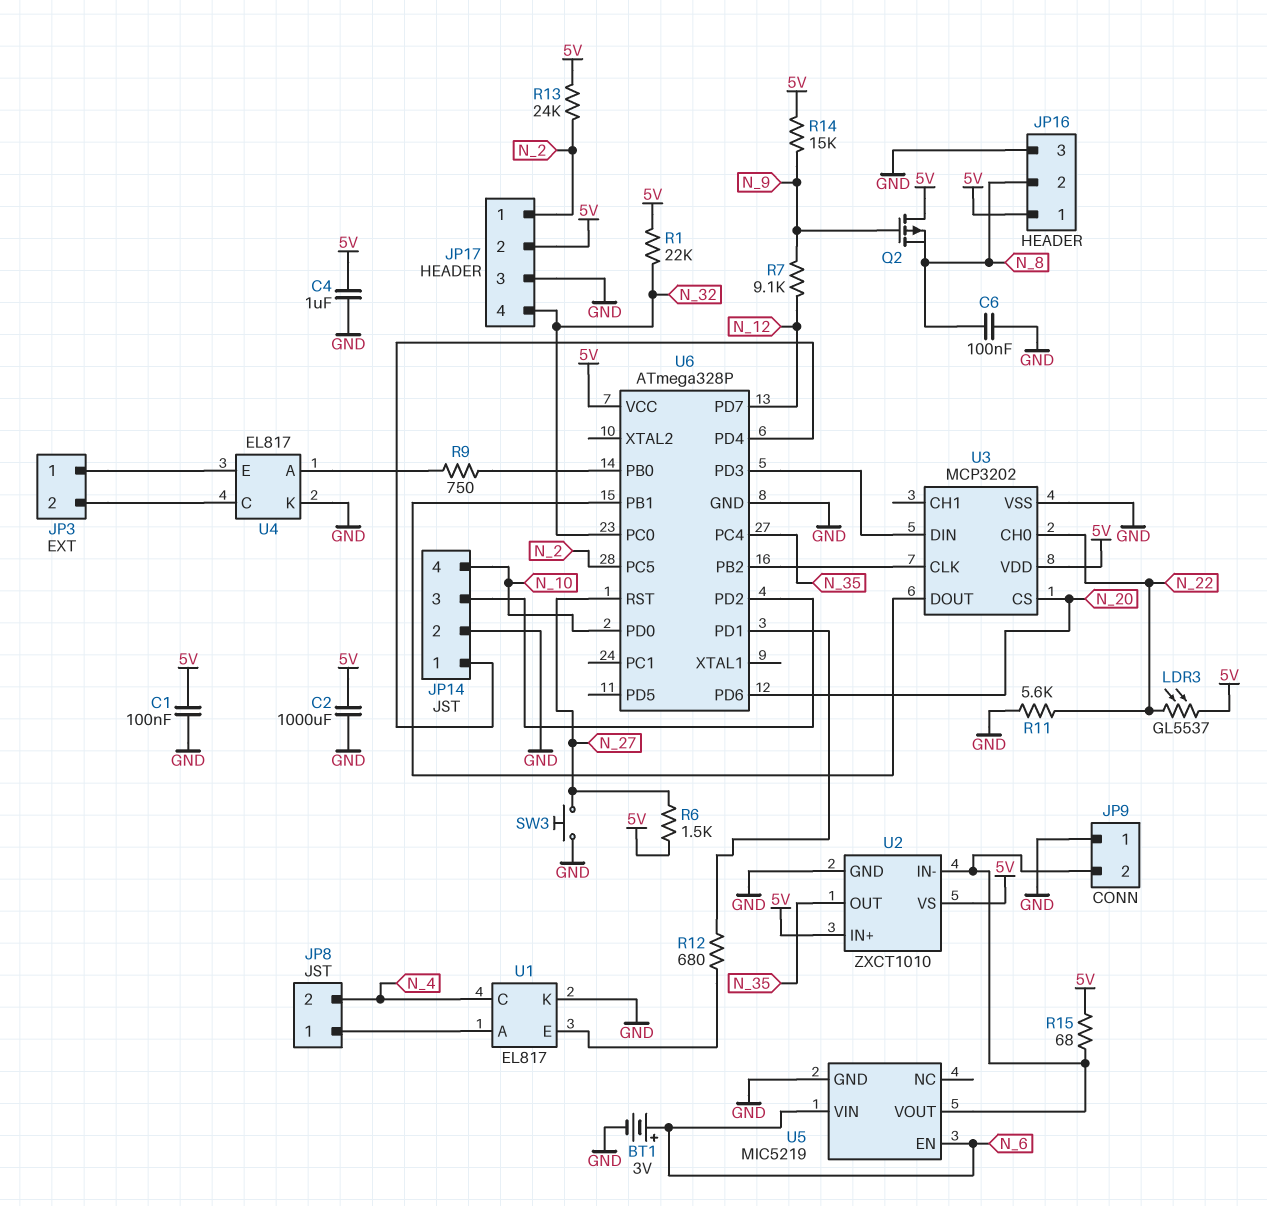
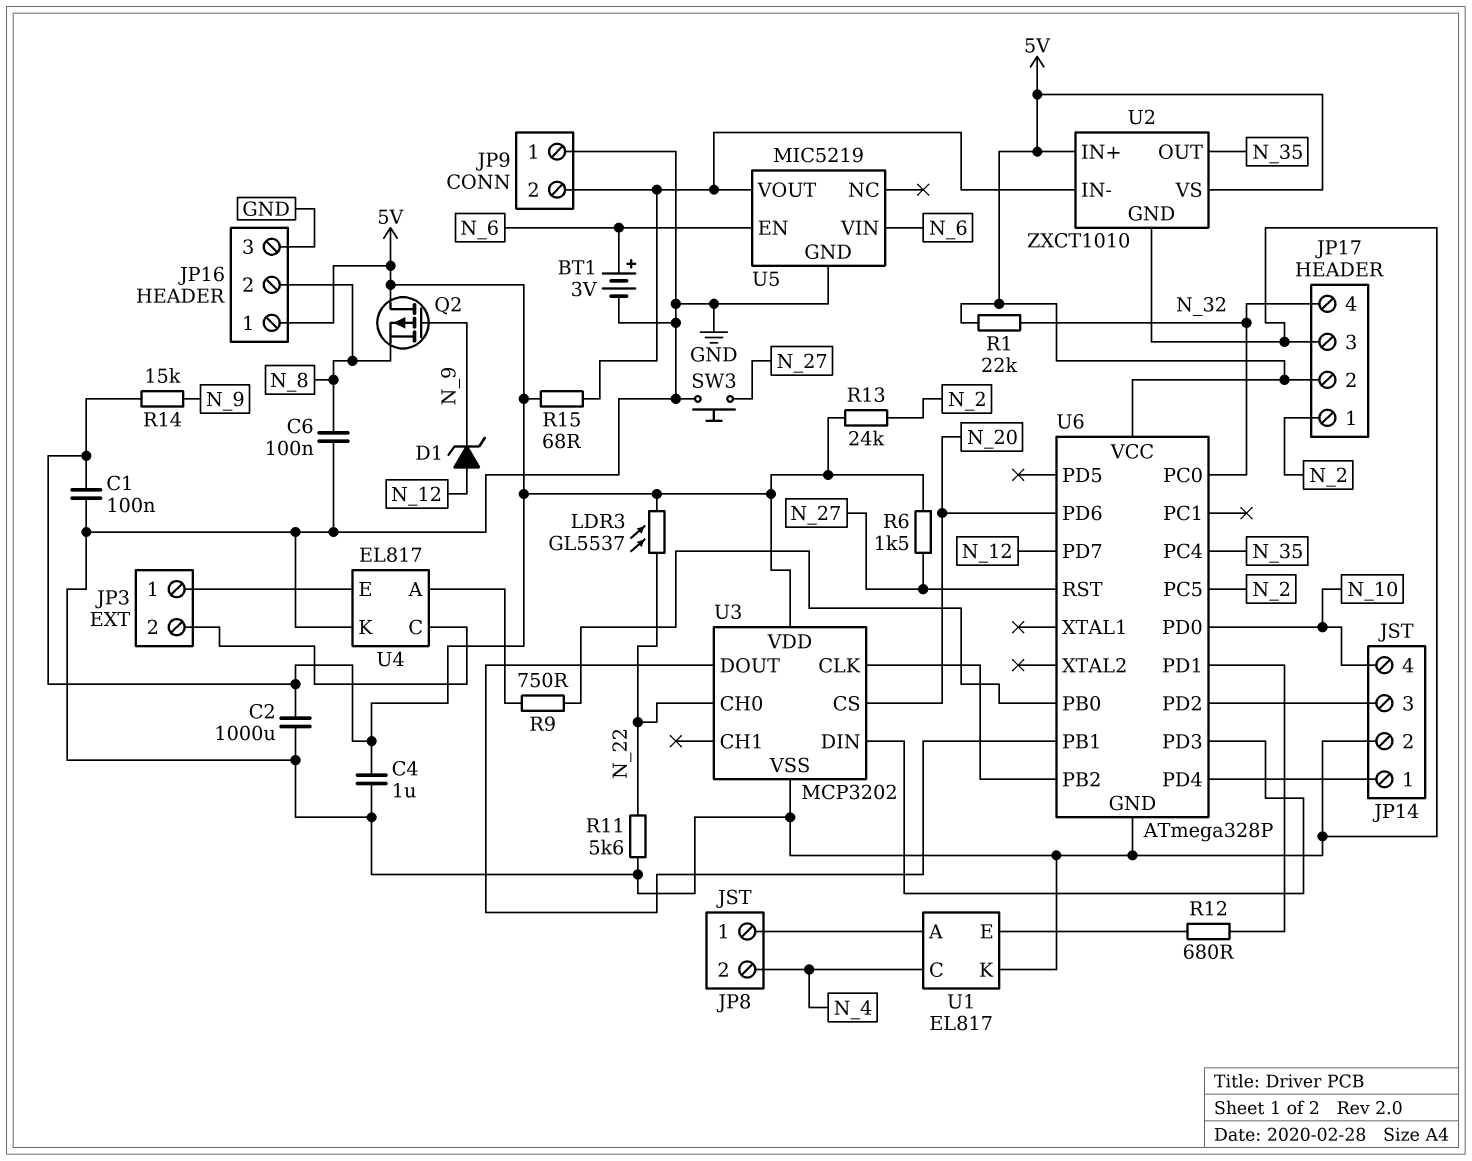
D1: none -> zener (A N_12, K N_9)
R7: 9.1k (N_9, N_12) -> none

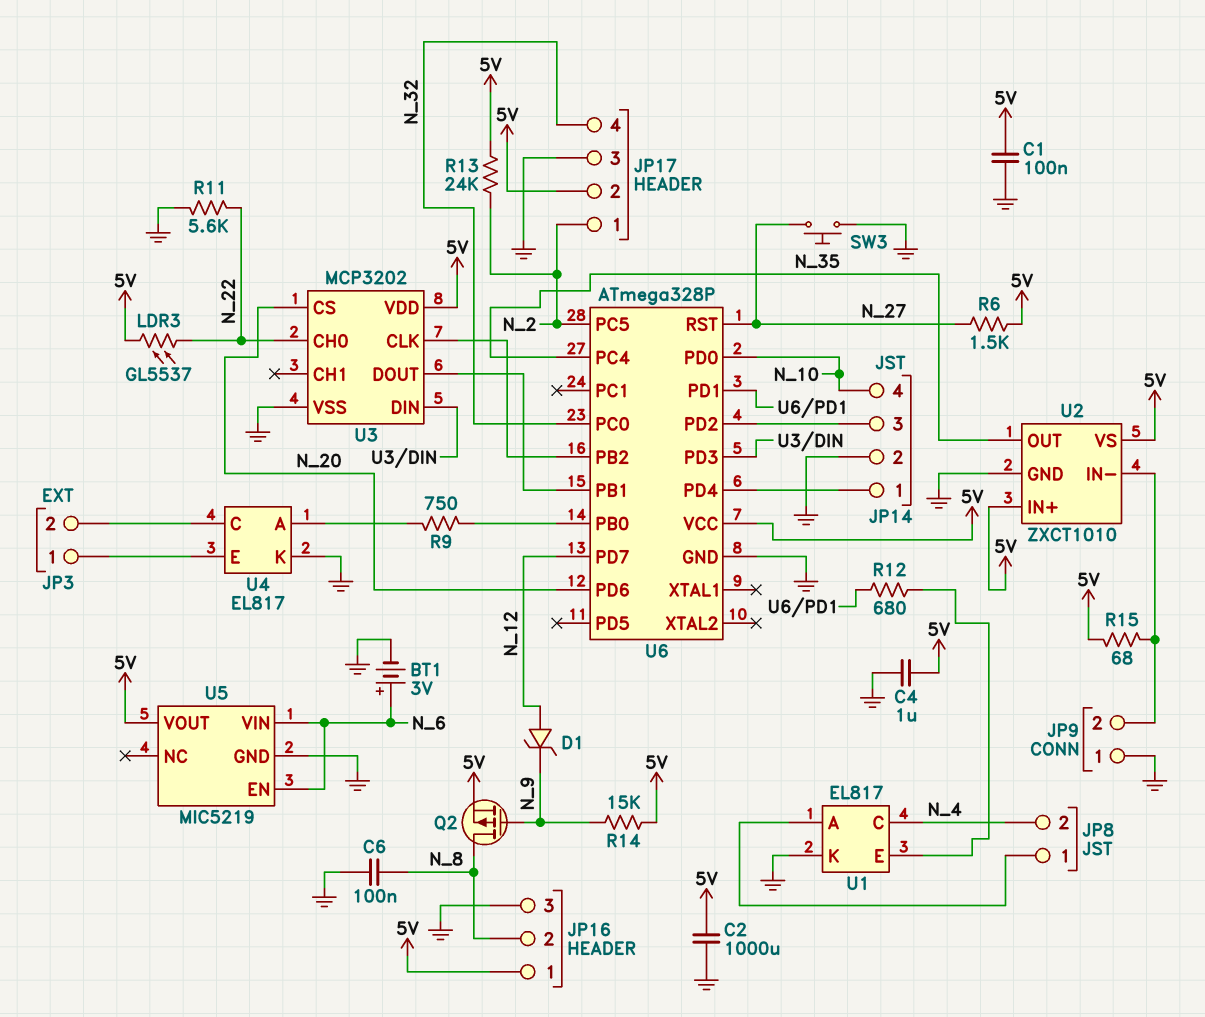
Q2: PMOS (G N_9, D 5V, S N_8) -> PMOS (G N_9, D N_8, S 5V)
R1: 22k (5V, N_32) -> none
U5 pin VOUT: JP9/2 -> 5V

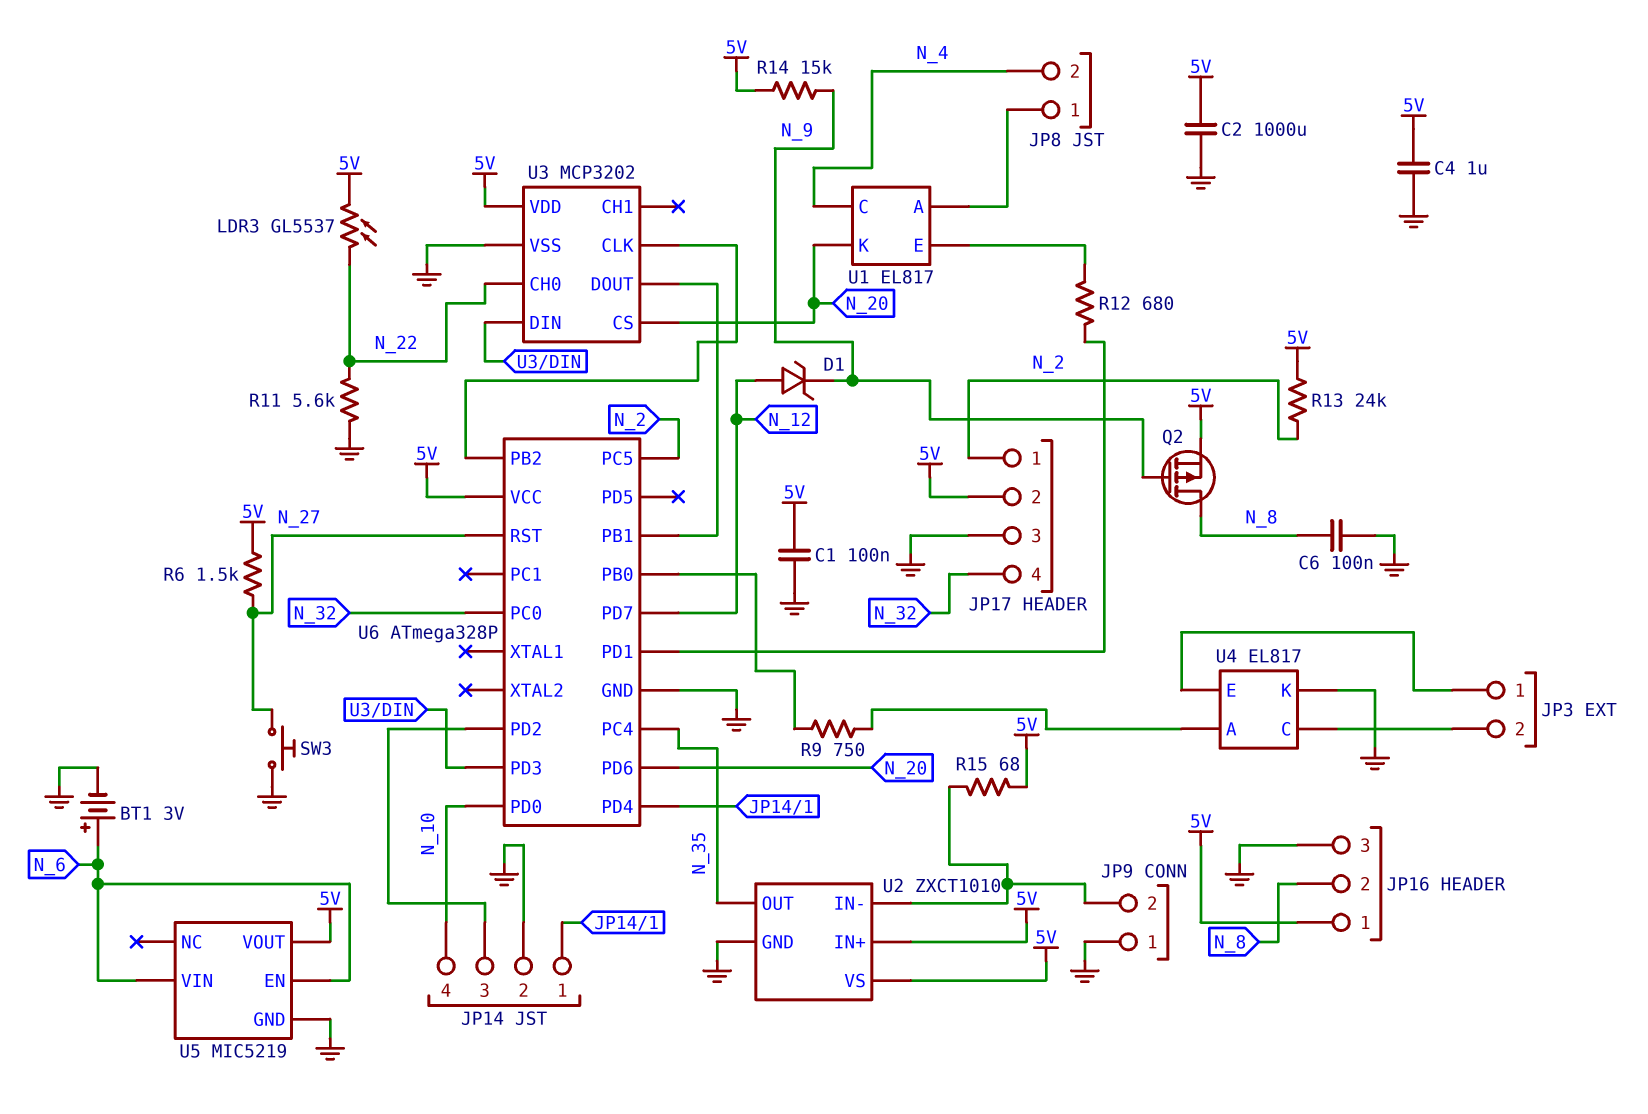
U1 pin K: GND -> N_20

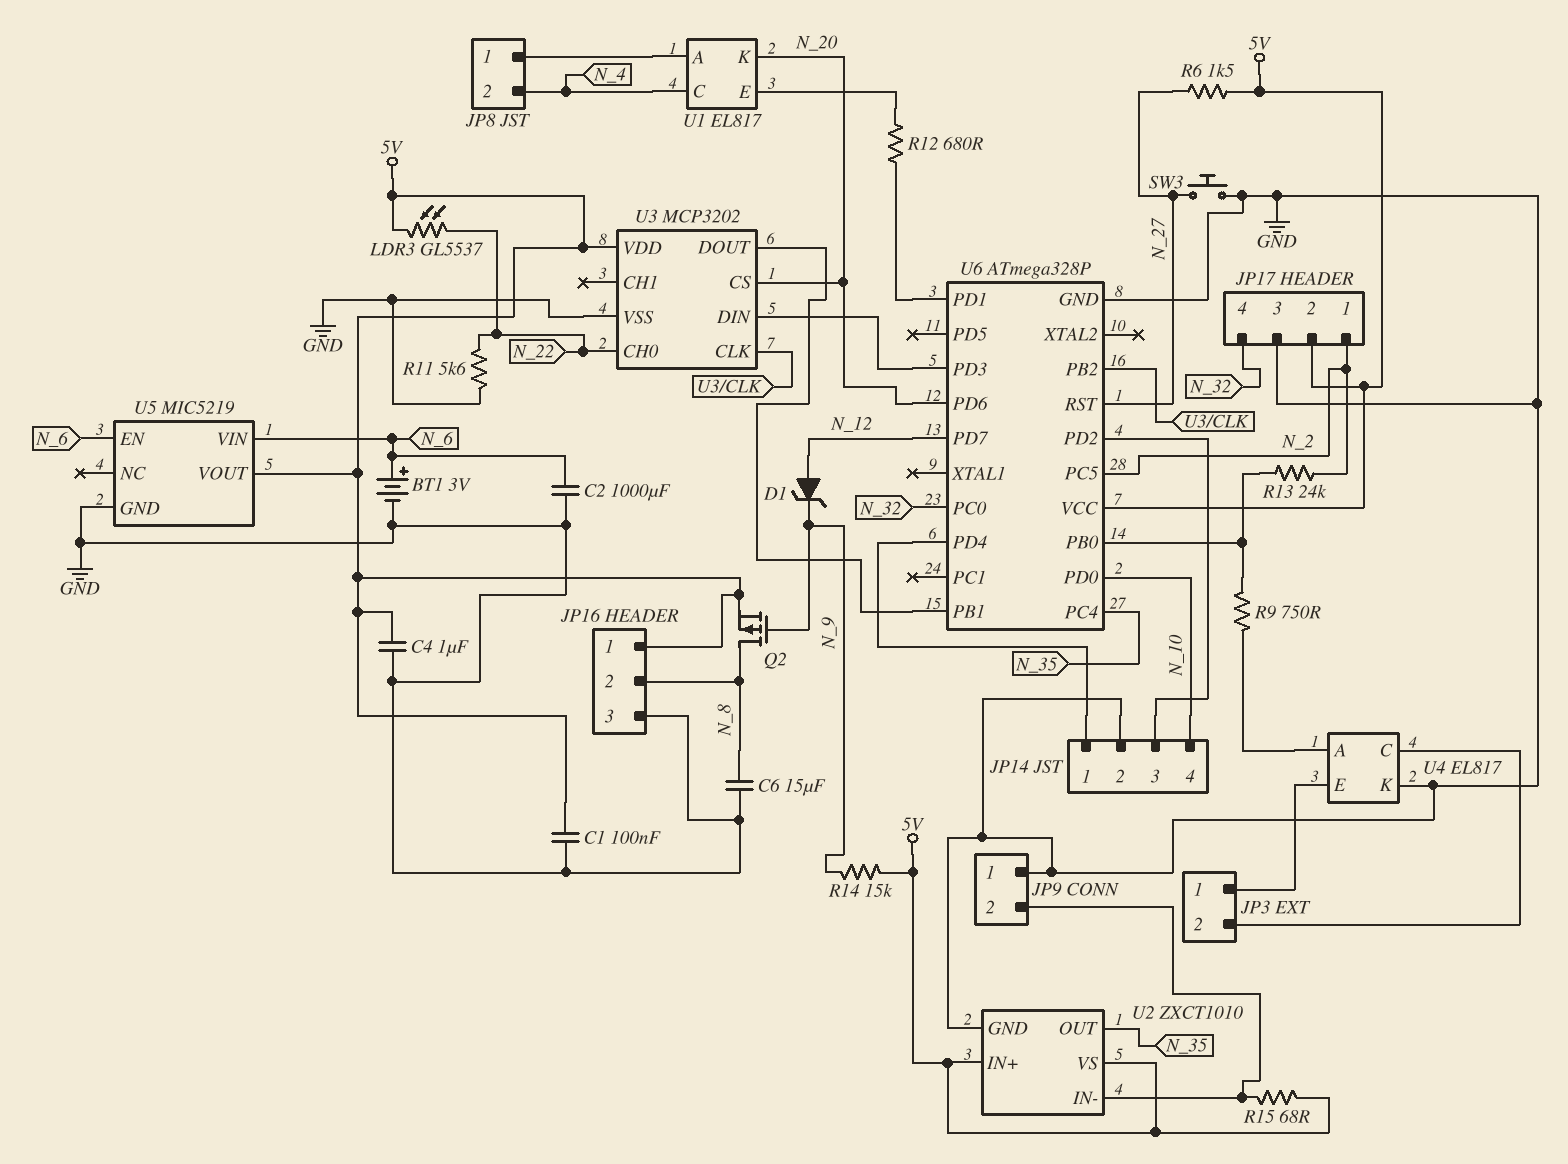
C2: 1000uF (5V, GND) -> 1000uF (GND, N_6)
C6: 100nF (GND, N_8) -> 15uF (GND, N_8)
R13: 24k (5V, N_2) -> 24k (N_2, U6/PB0)

